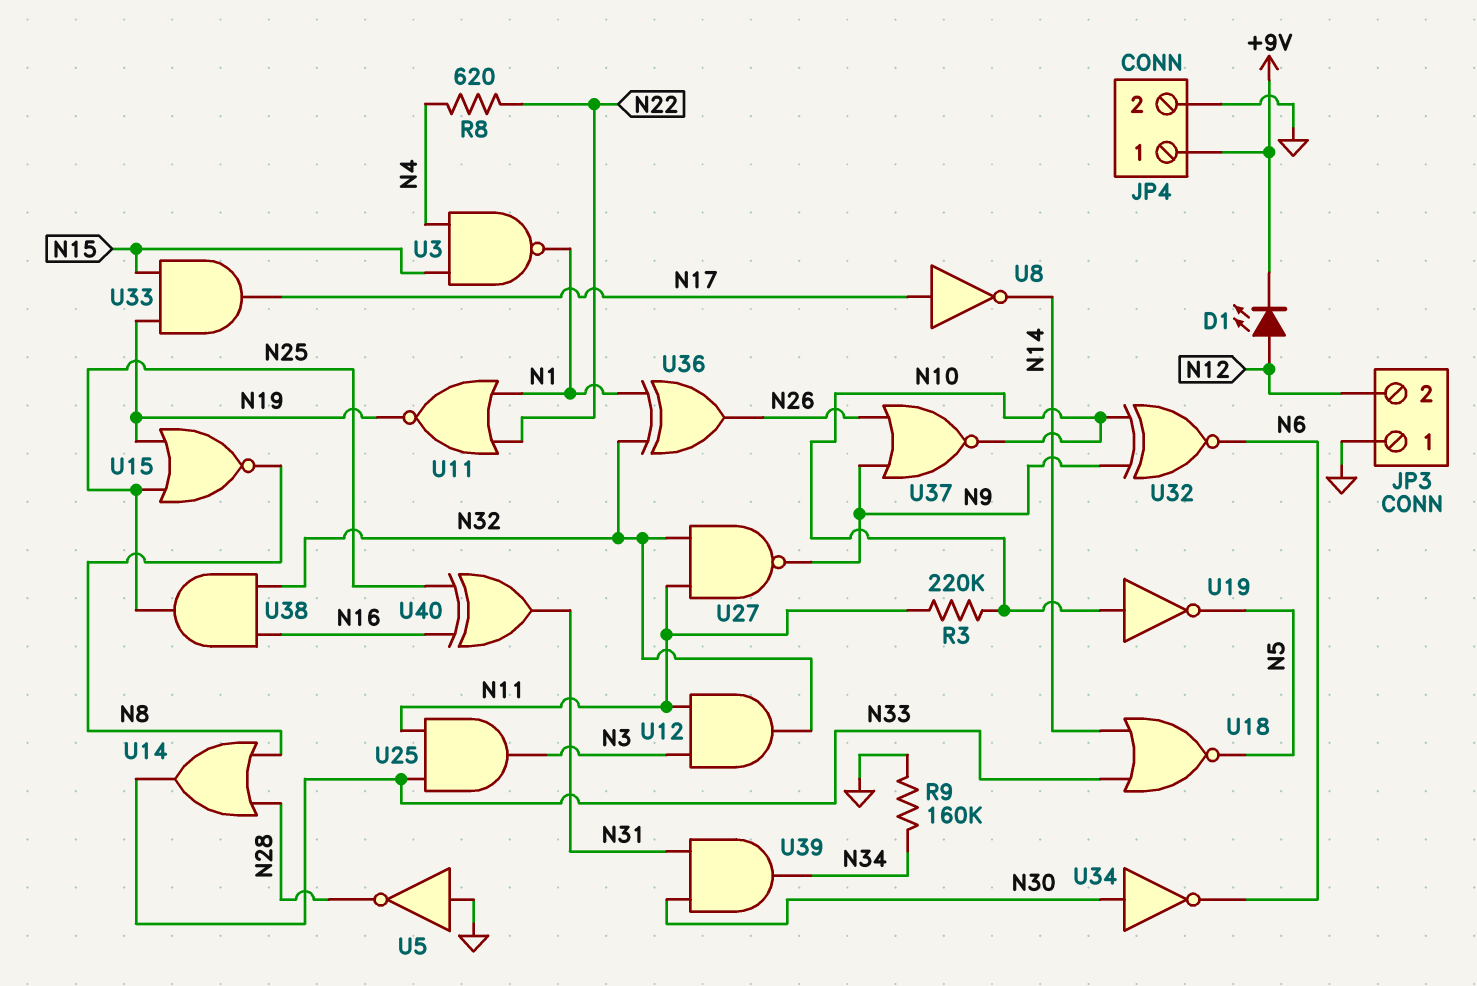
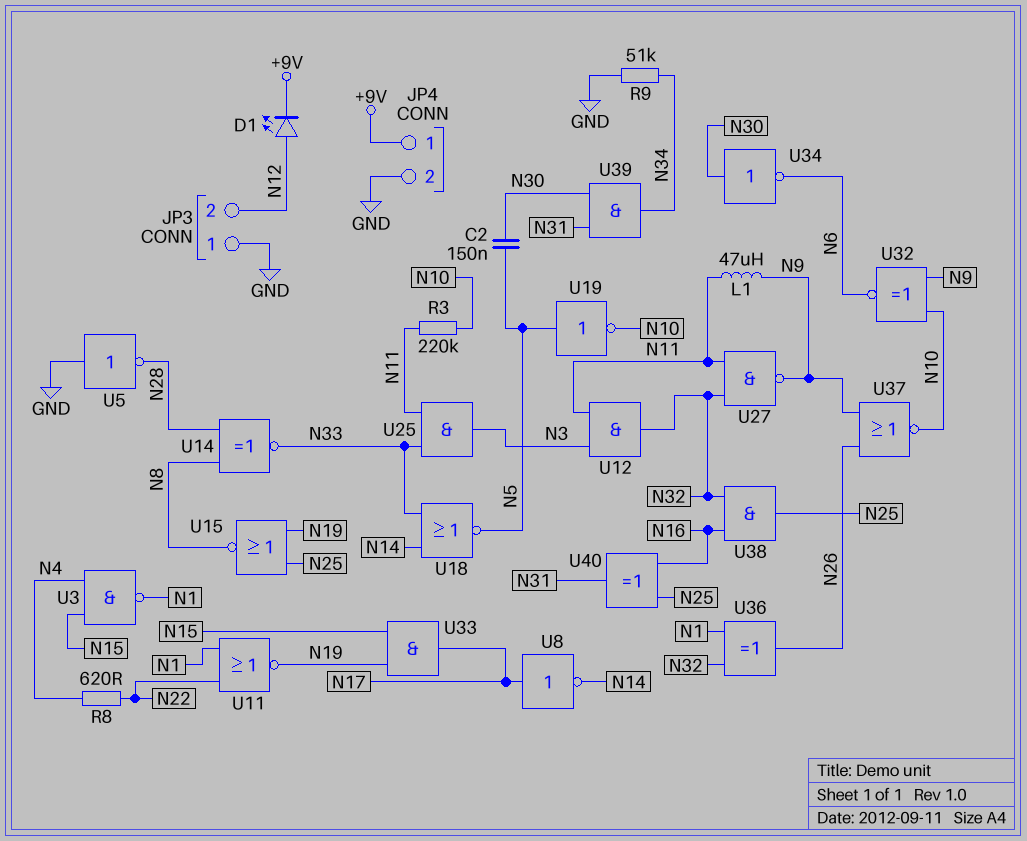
C2: none -> 150nF (N5, N30)
L1: none -> 47uH (N9, N11)
R9: 160k (GND, N34) -> 51k (GND, N34)
U14: OR (in N8, in N28, out N33) -> XNOR (in N8, in N28, out N33)
U19: NOT (in N10, out N5) -> NOT (in N5, out N10)

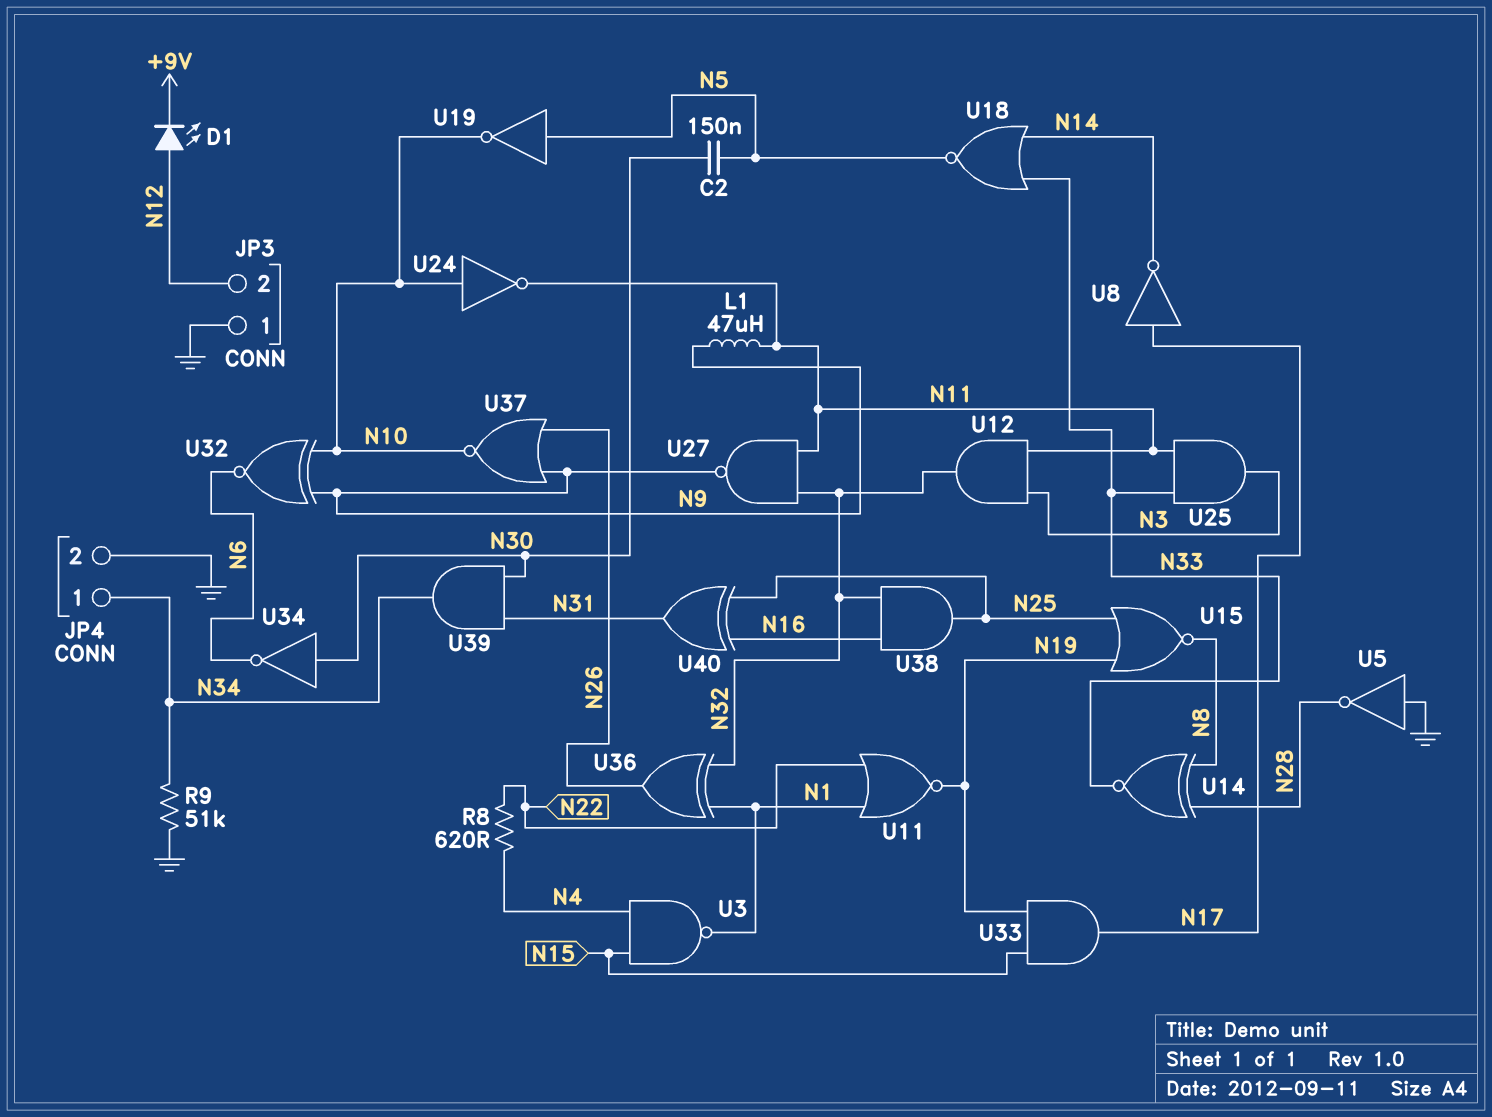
JP4 pin 1: +9V -> N34
R3: 220k (N10, N11) -> none
U24: none -> NOT (in N10, out N11)

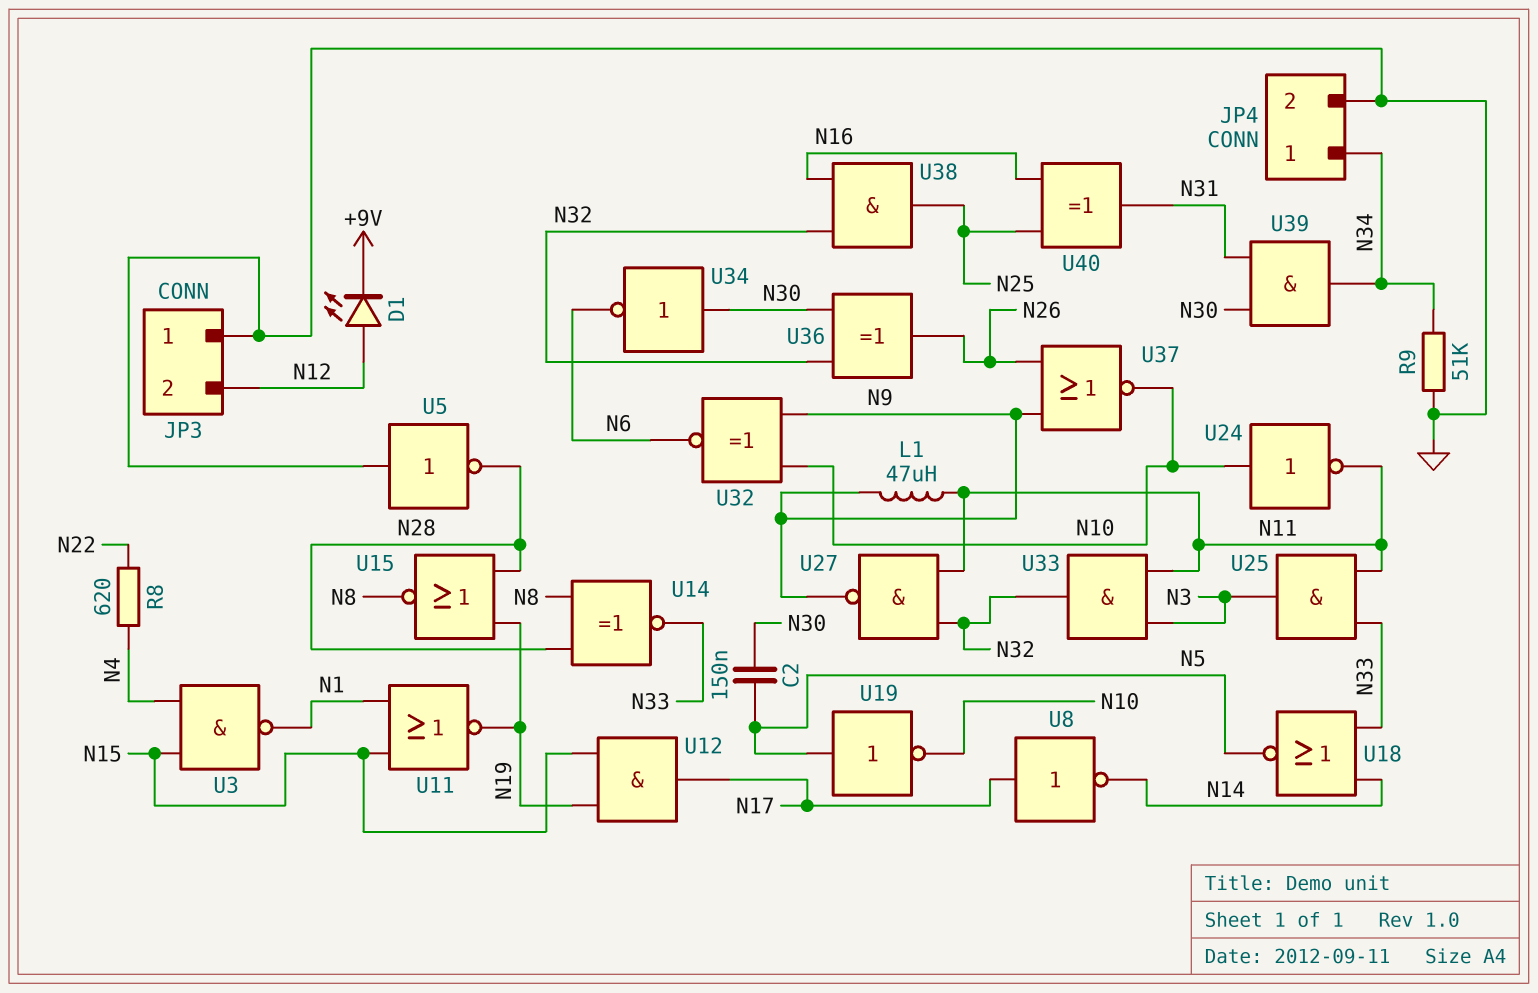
U11: NOR (in N1, in N22, out N19) -> NOR (in N1, in N15, out N19)
U12: AND (in N3, in N11, out N32) -> AND (in N15, in N19, out N17)
U15: NOR (in N19, in N25, out N8) -> NOR (in N19, in N28, out N8)
U33: AND (in N15, in N19, out N17) -> AND (in N3, in N11, out N32)
U36: XOR (in N1, in N32, out N26) -> XOR (in N30, in N32, out N26)

